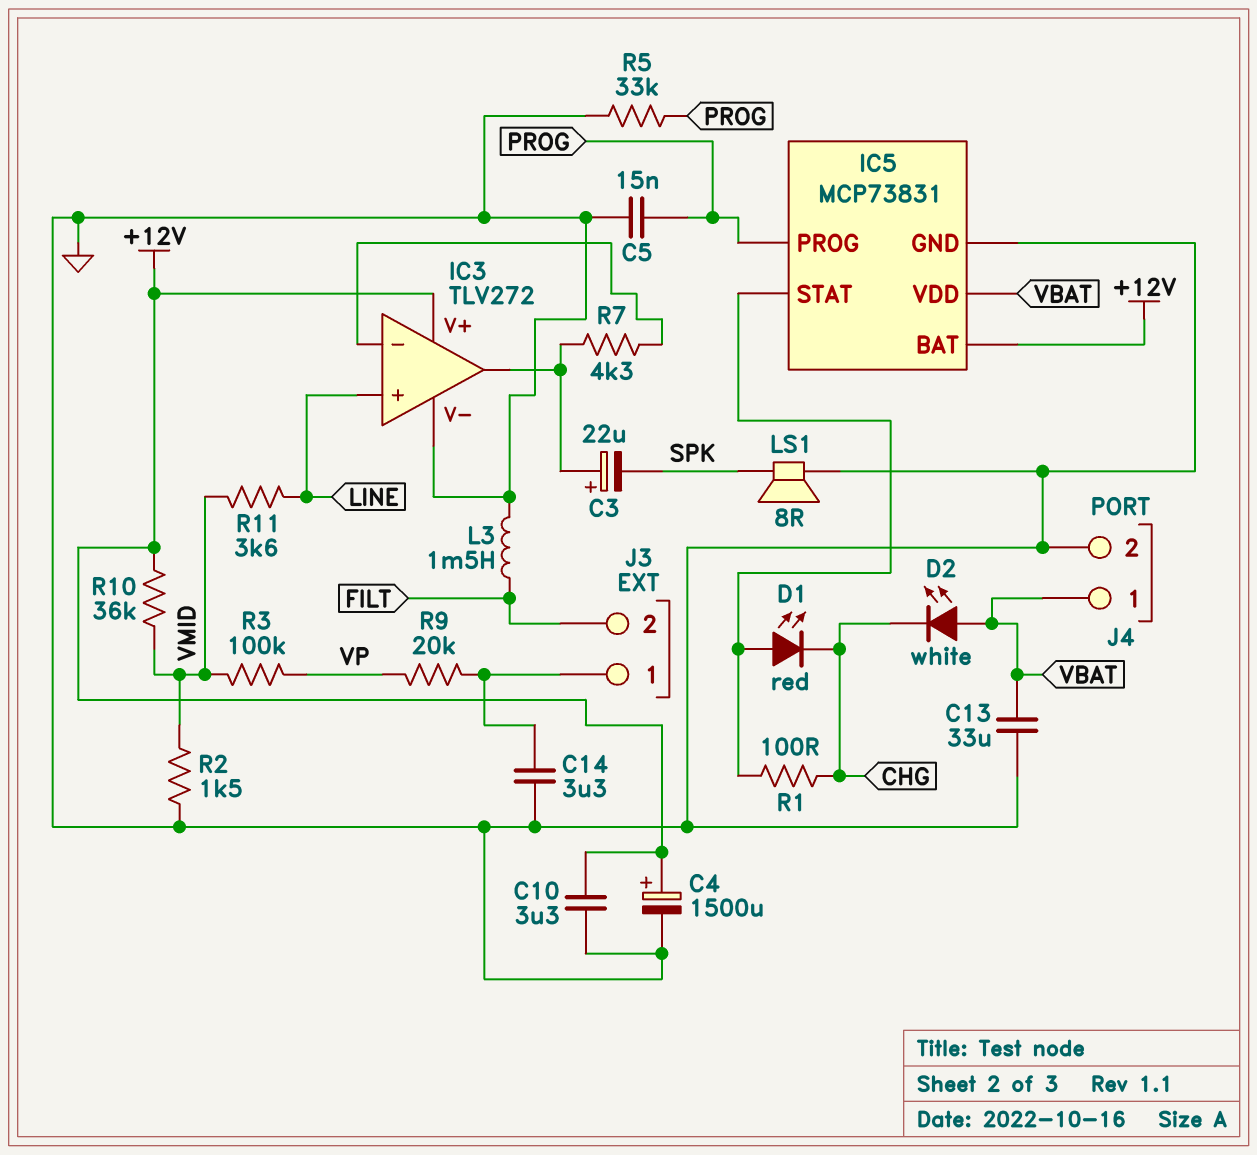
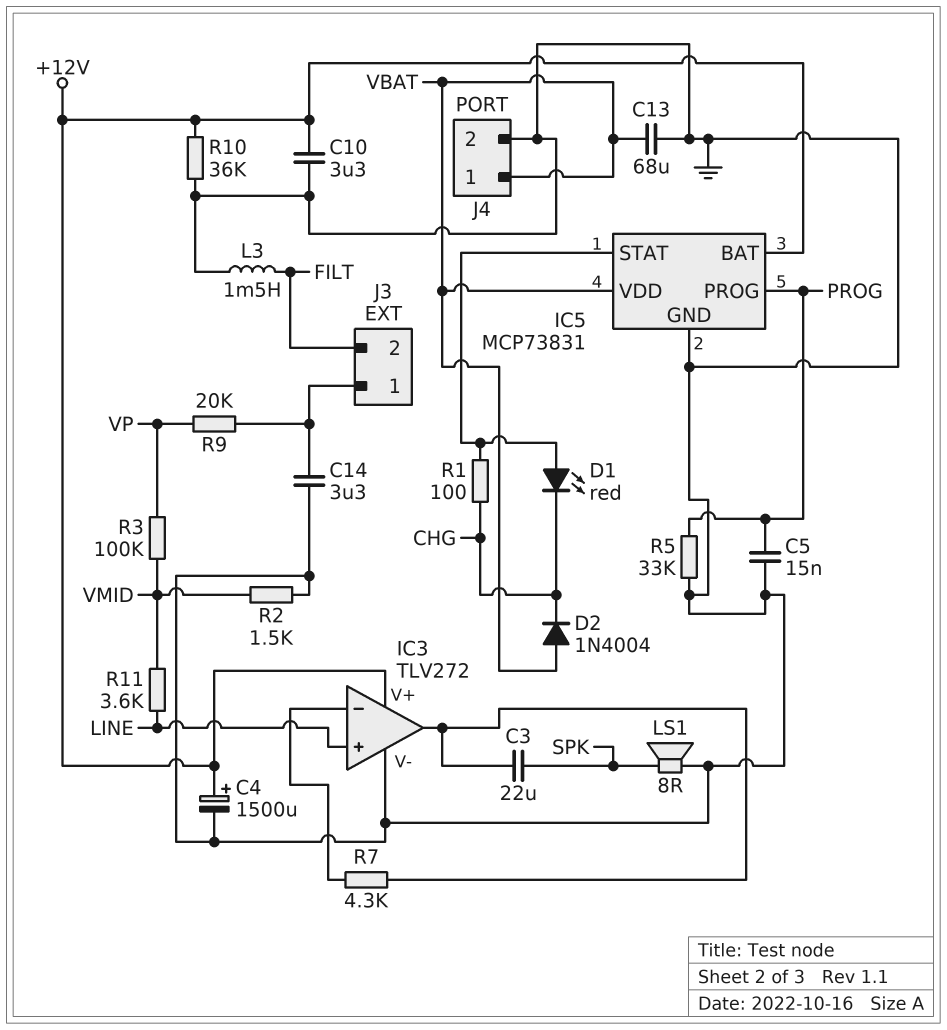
C3: 22uF (plus IC3/out, minus SPK) -> 22uF (IC3/out, SPK)
C13: 33uF (GND, VBAT) -> 68uF (GND, VBAT)
D2: LED white (A VBAT, K CHG) -> diode 1N4004 (A VBAT, K CHG)
R10: 36k (+12V, VMID) -> 36k (+12V, GND)

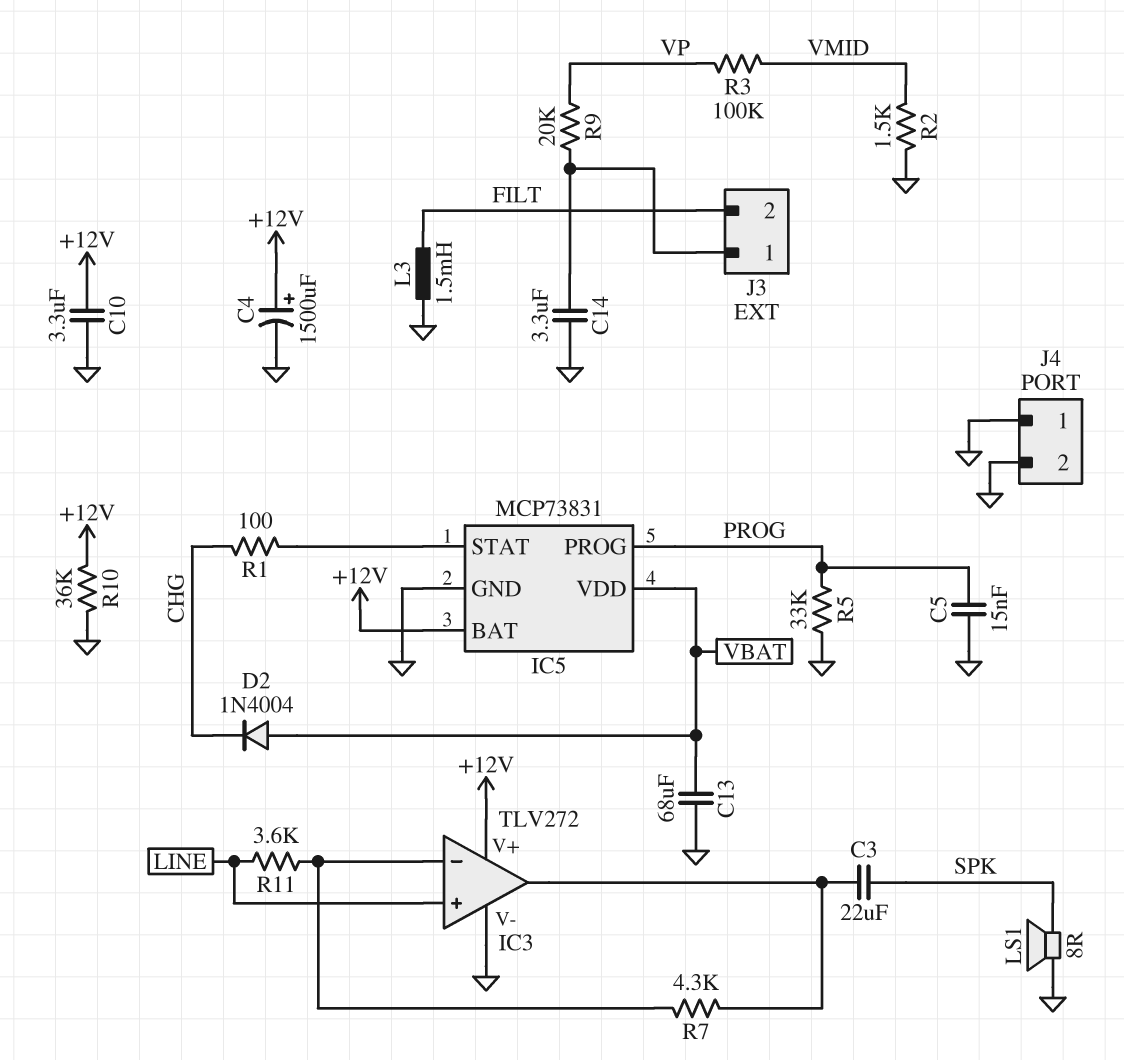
D1: LED red (A IC5/STAT, K CHG) -> none
J4 pin 1: VBAT -> GND
R11: 3.6k (LINE, VMID) -> 3.6k (IC3/in-, LINE)

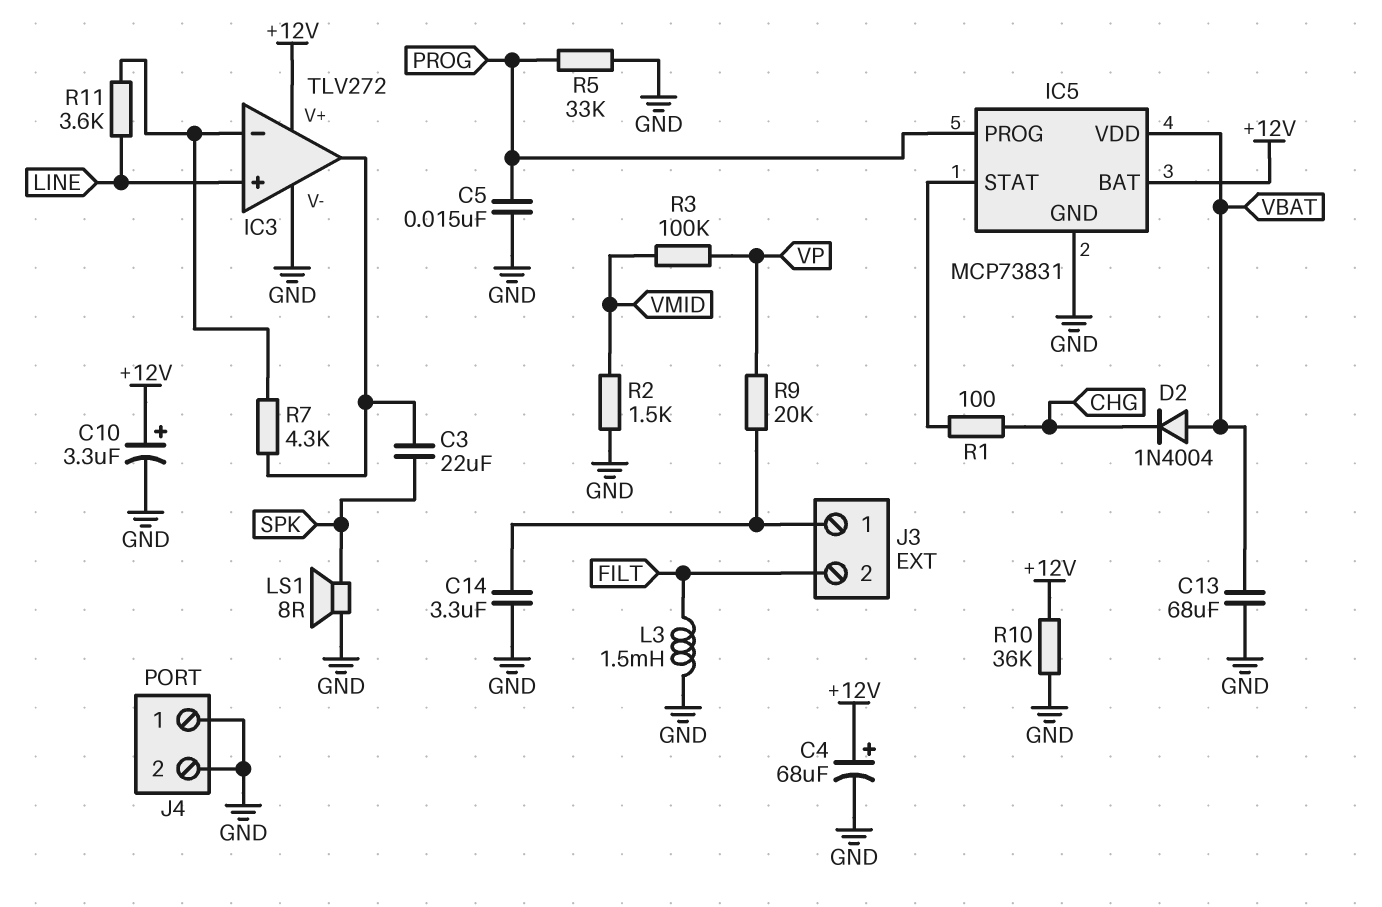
C4: 1500uF (plus +12V, minus GND) -> 68uF (plus +12V, minus GND)
C10: 3.3uF (+12V, GND) -> 3.3uF (plus +12V, minus GND)

